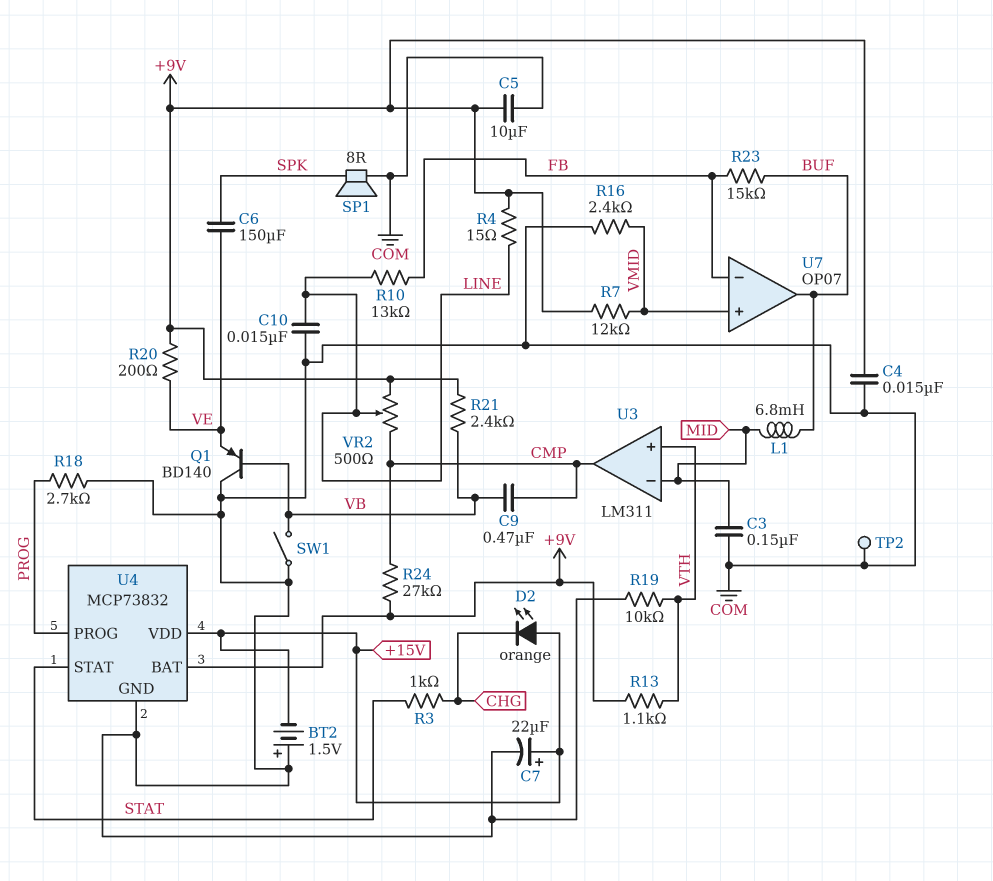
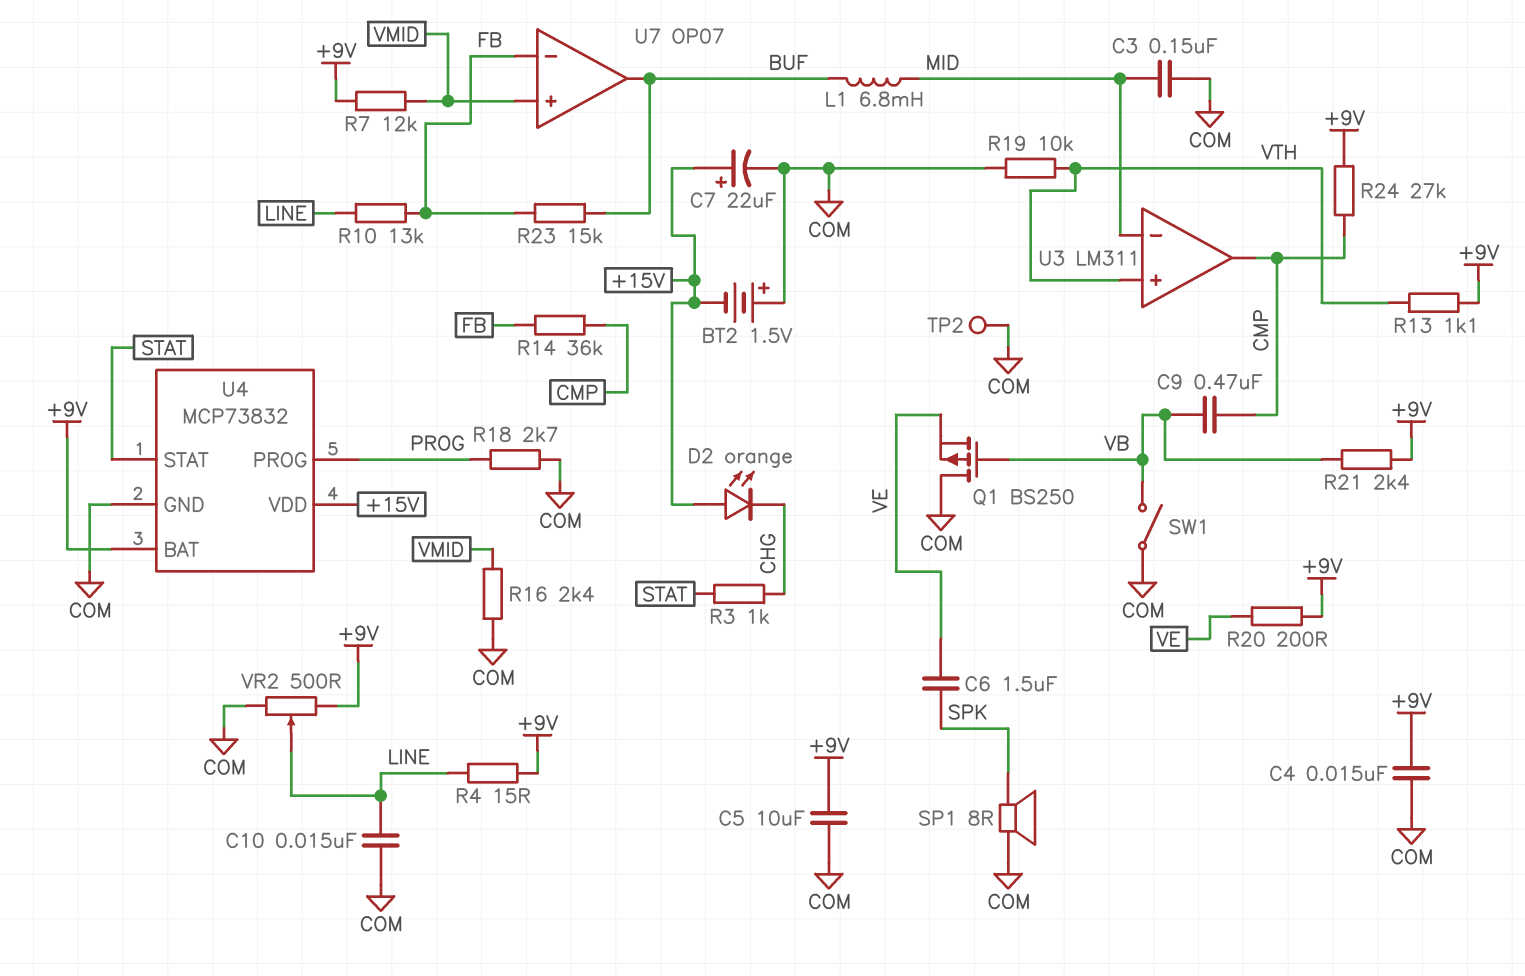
C6: 150uF (SPK, VE) -> 1.5uF (SPK, VE)
Q1: PNP BD140 (B VB, C COM, E VE) -> PMOS BS250 (G VB, D COM, S VE)
R14: none -> 36k (CMP, FB)
VR2: 500 (+9V, CMP, wiper LINE) -> 500 (+9V, COM, wiper LINE)

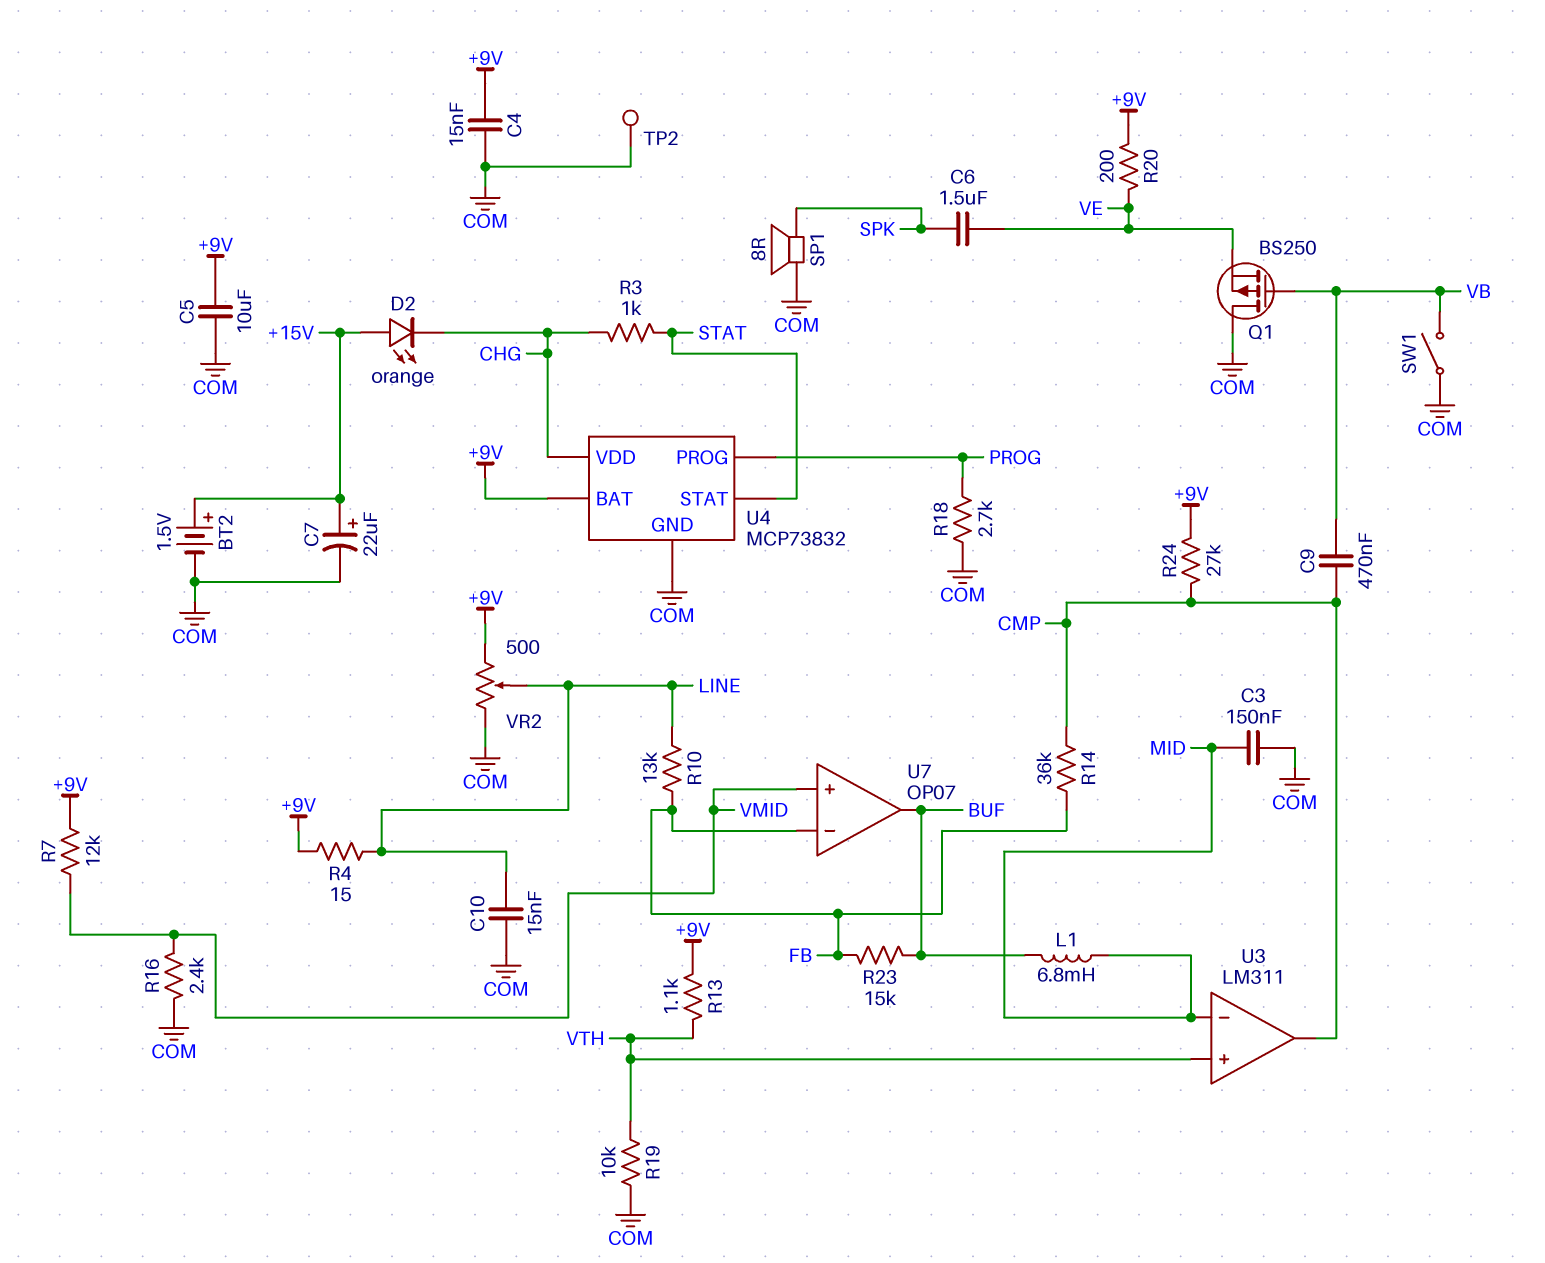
BT2: 1.5V (plus COM, minus +15V) -> 1.5V (plus +15V, minus COM)
R21: 2.4k (+9V, VB) -> none
U4 pin VDD: +15V -> CHG

